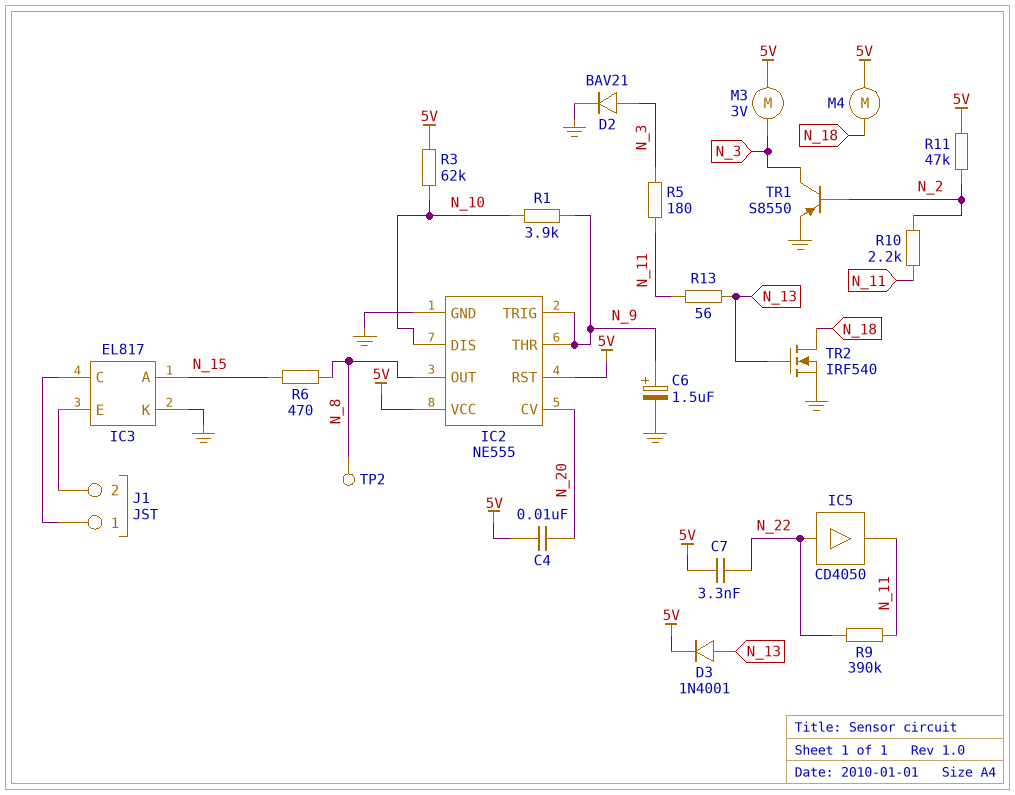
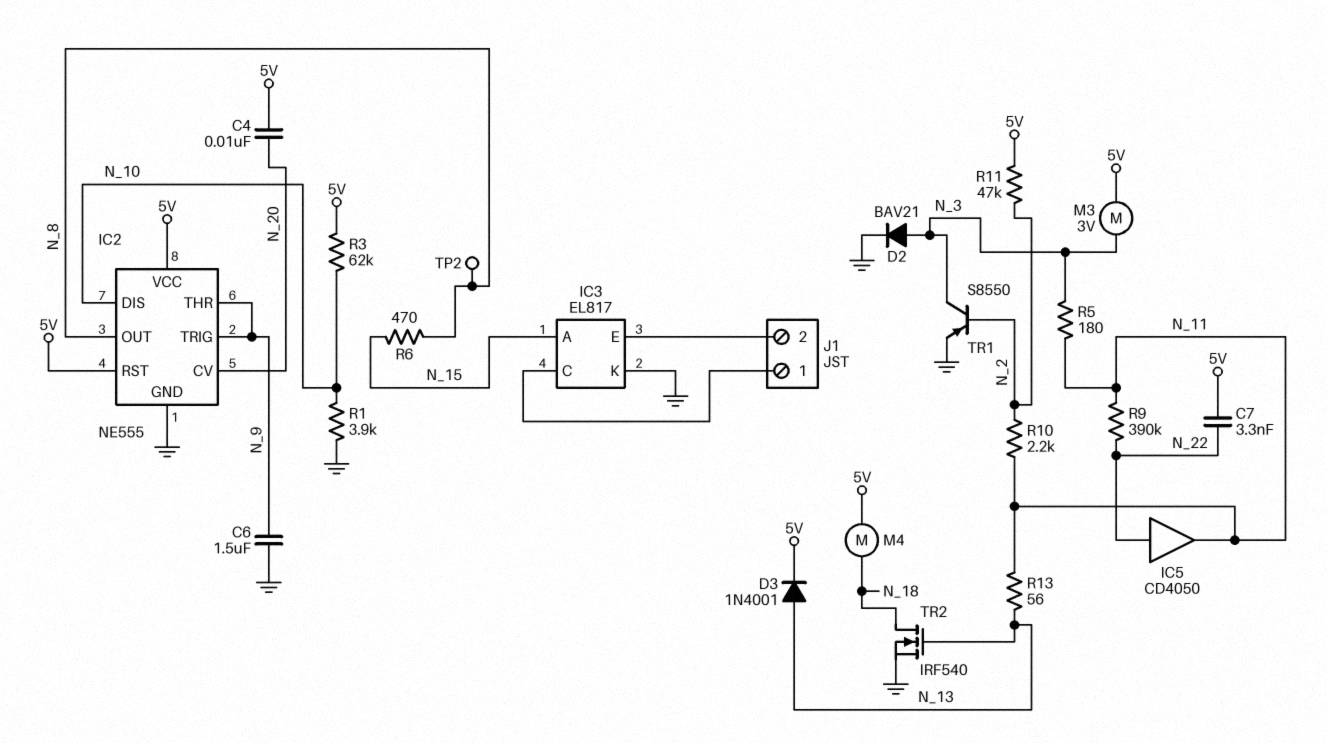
C6: 1.5uF (plus N_9, minus GND) -> 1.5uF (GND, N_9)
R1: 3.9k (N_9, N_10) -> 3.9k (GND, N_10)

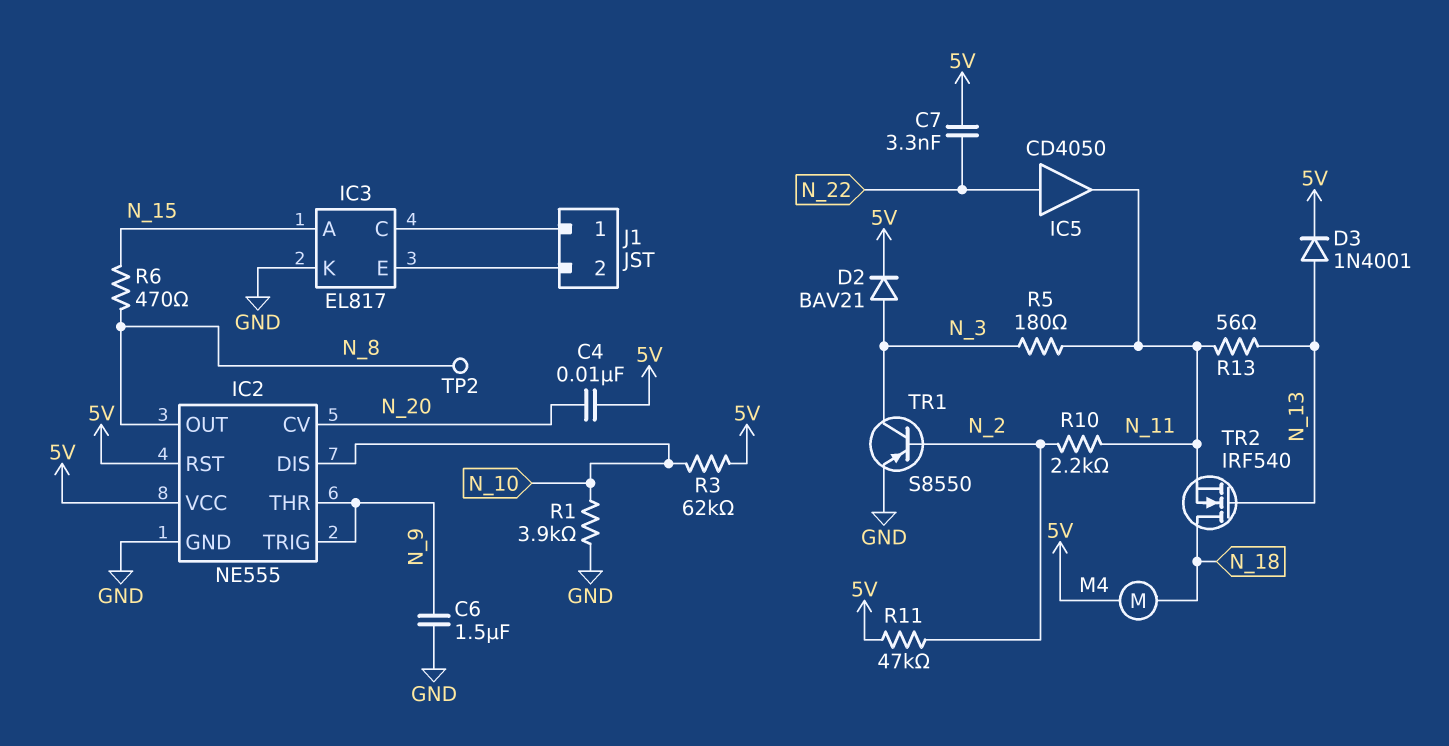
D2: diode BAV21 (A N_3, K GND) -> diode BAV21 (A N_3, K 5V)
M3: motor 3V (5V, N_3) -> none
R9: 390k (N_11, N_22) -> none
TR2: NMOS IRF540 (G N_13, D N_18, S GND) -> NMOS IRF540 (G N_13, D N_18, S N_11)

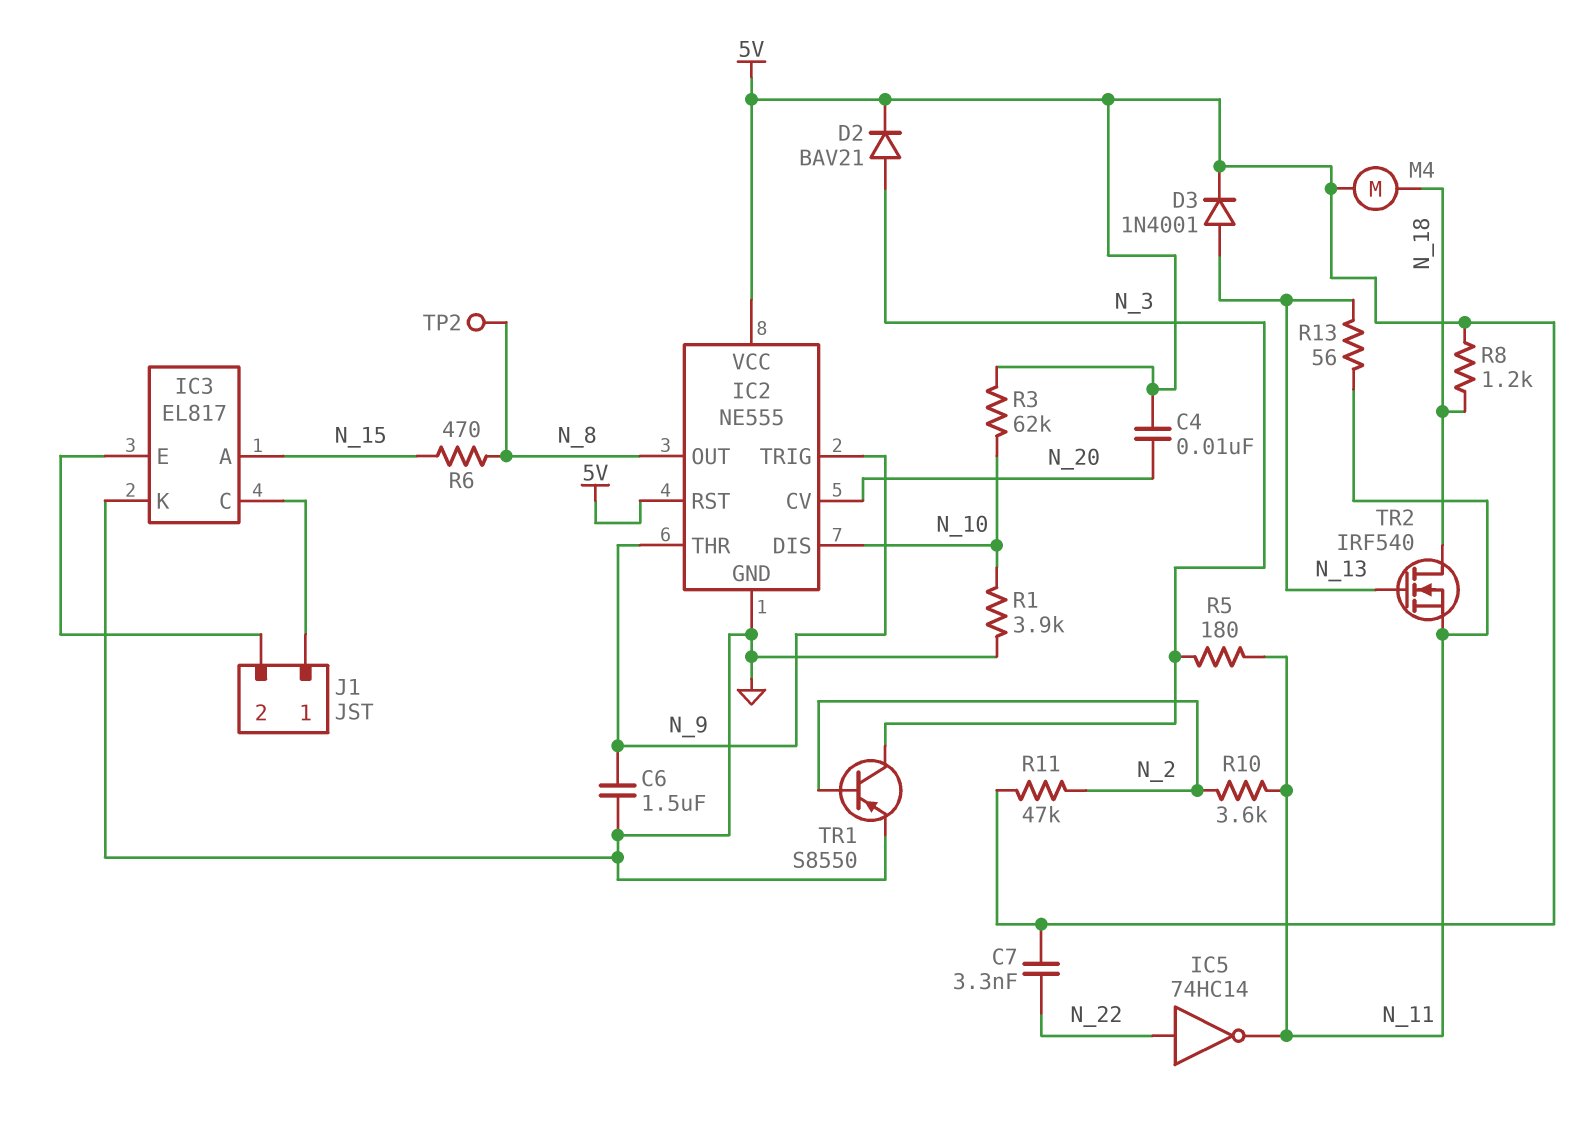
IC5: buffer CD4050 (in N_22, out N_11) -> NOT 74HC14 (in N_22, out N_11)
R8: none -> 1.2k (5V, N_18)
R10: 2.2k (N_2, N_11) -> 3.6k (N_2, N_11)

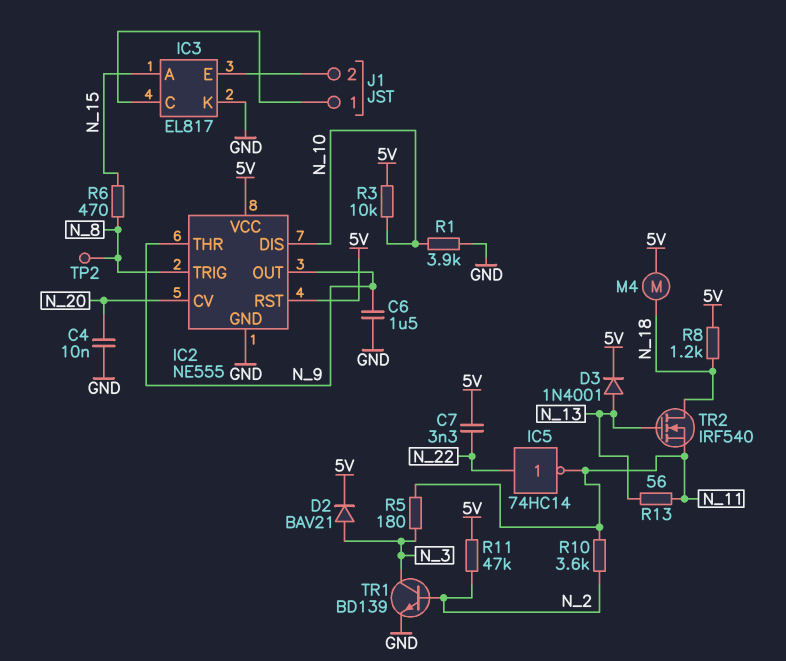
C4: 10nF (5V, N_20) -> 10nF (GND, N_20)
IC2 pin OUT: N_8 -> N_9
IC2 pin TRIG: N_9 -> N_8
R3: 62k (5V, N_10) -> 10k (5V, N_10)
TR1: PNP S8550 (B N_2, C N_3, E GND) -> NPN BD139 (B N_2, C N_3, E GND)

